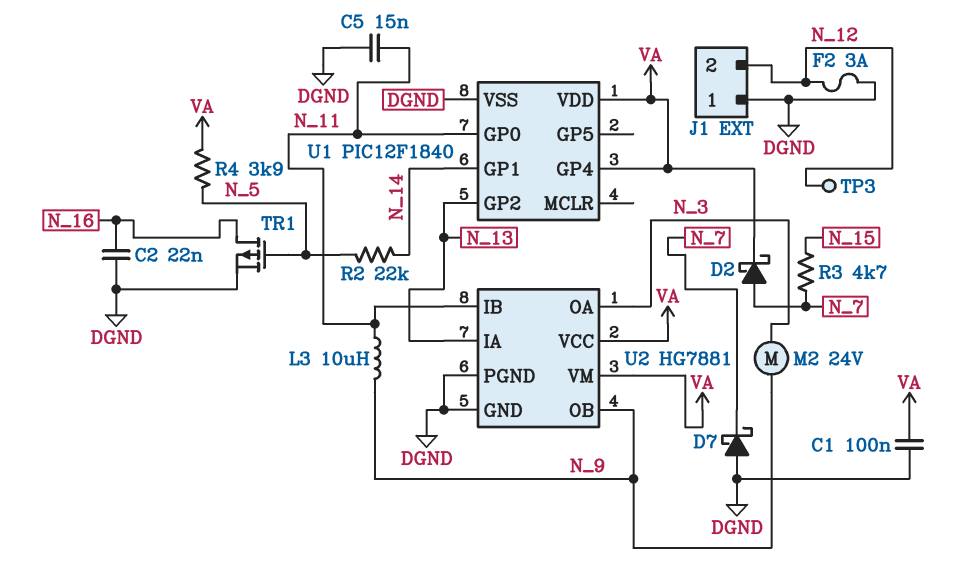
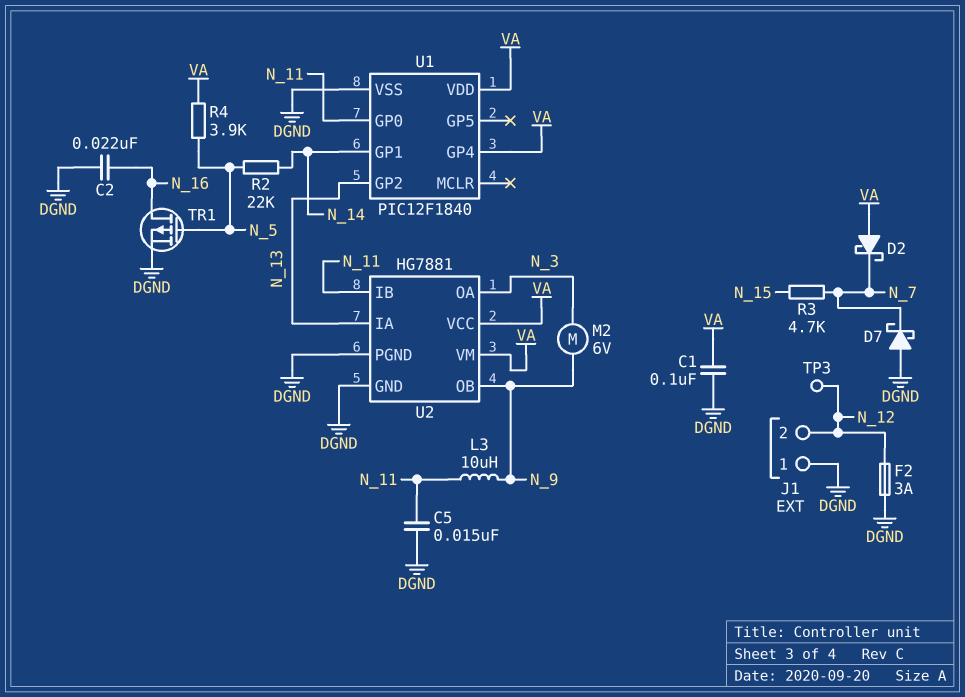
D2: schottky (A N_7, K VA) -> schottky (A VA, K N_7)
M2: motor 24V (N_3, N_9) -> motor 6V (N_3, N_9)

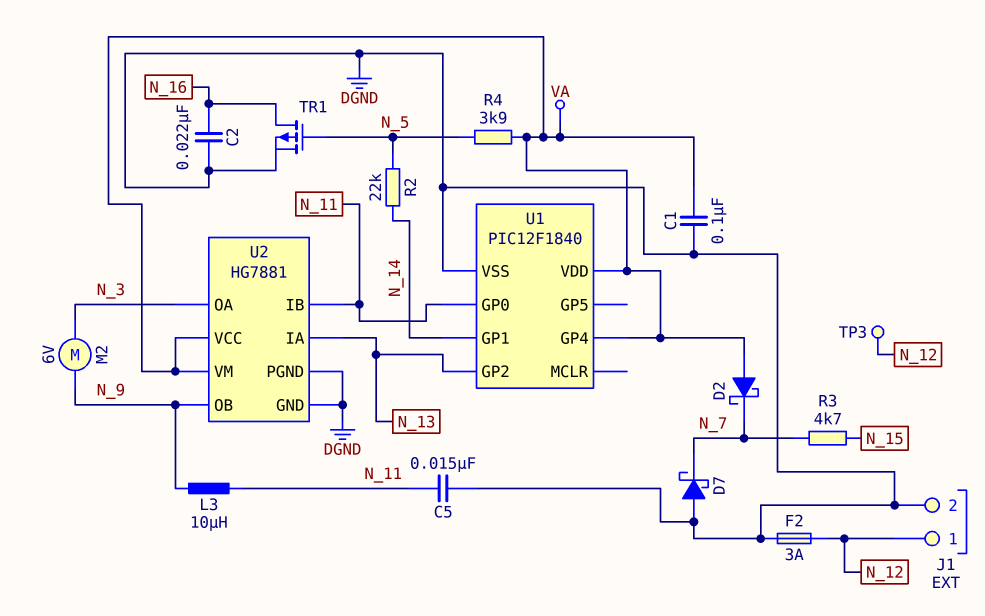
J1 pin 1: DGND -> N_12
J1 pin 2: N_12 -> DGND

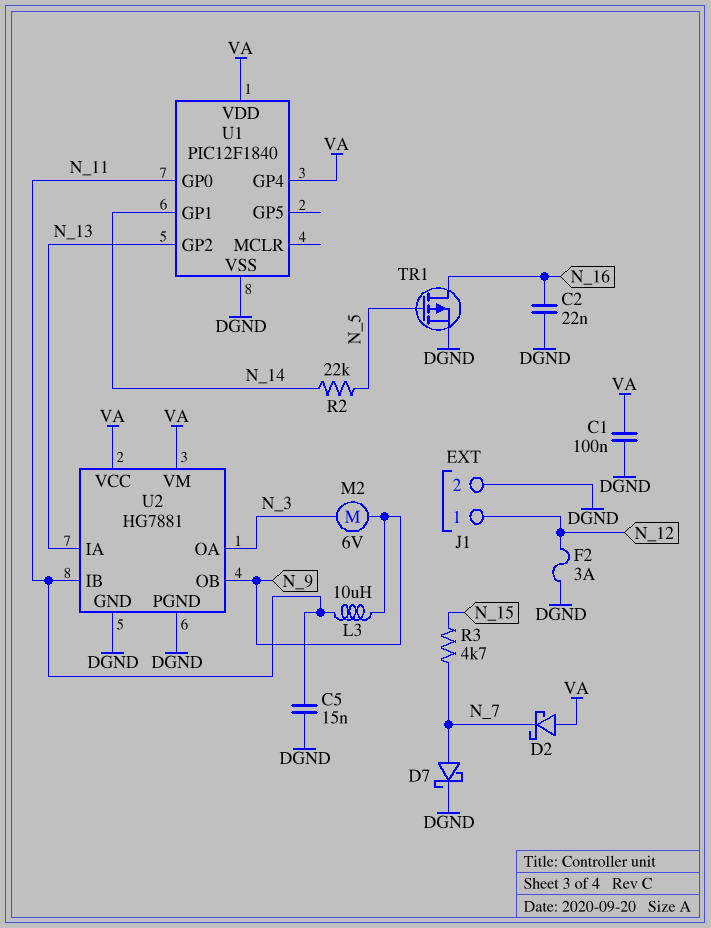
D7: schottky (A DGND, K N_7) -> schottky (A N_7, K DGND)
R4: 3.9k (N_5, VA) -> none
TP3: test point (N_12) -> none

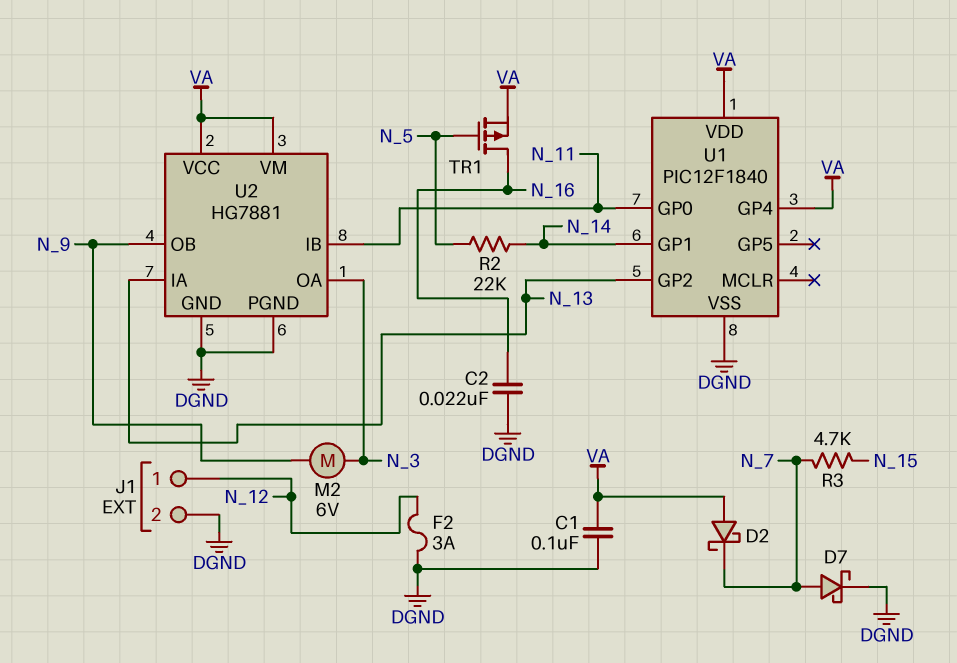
C5: 15nF (DGND, N_11) -> none
L3: 10uH (N_9, N_11) -> none
TR1: PMOS (G N_5, D N_16, S DGND) -> PMOS (G N_5, D N_16, S VA)

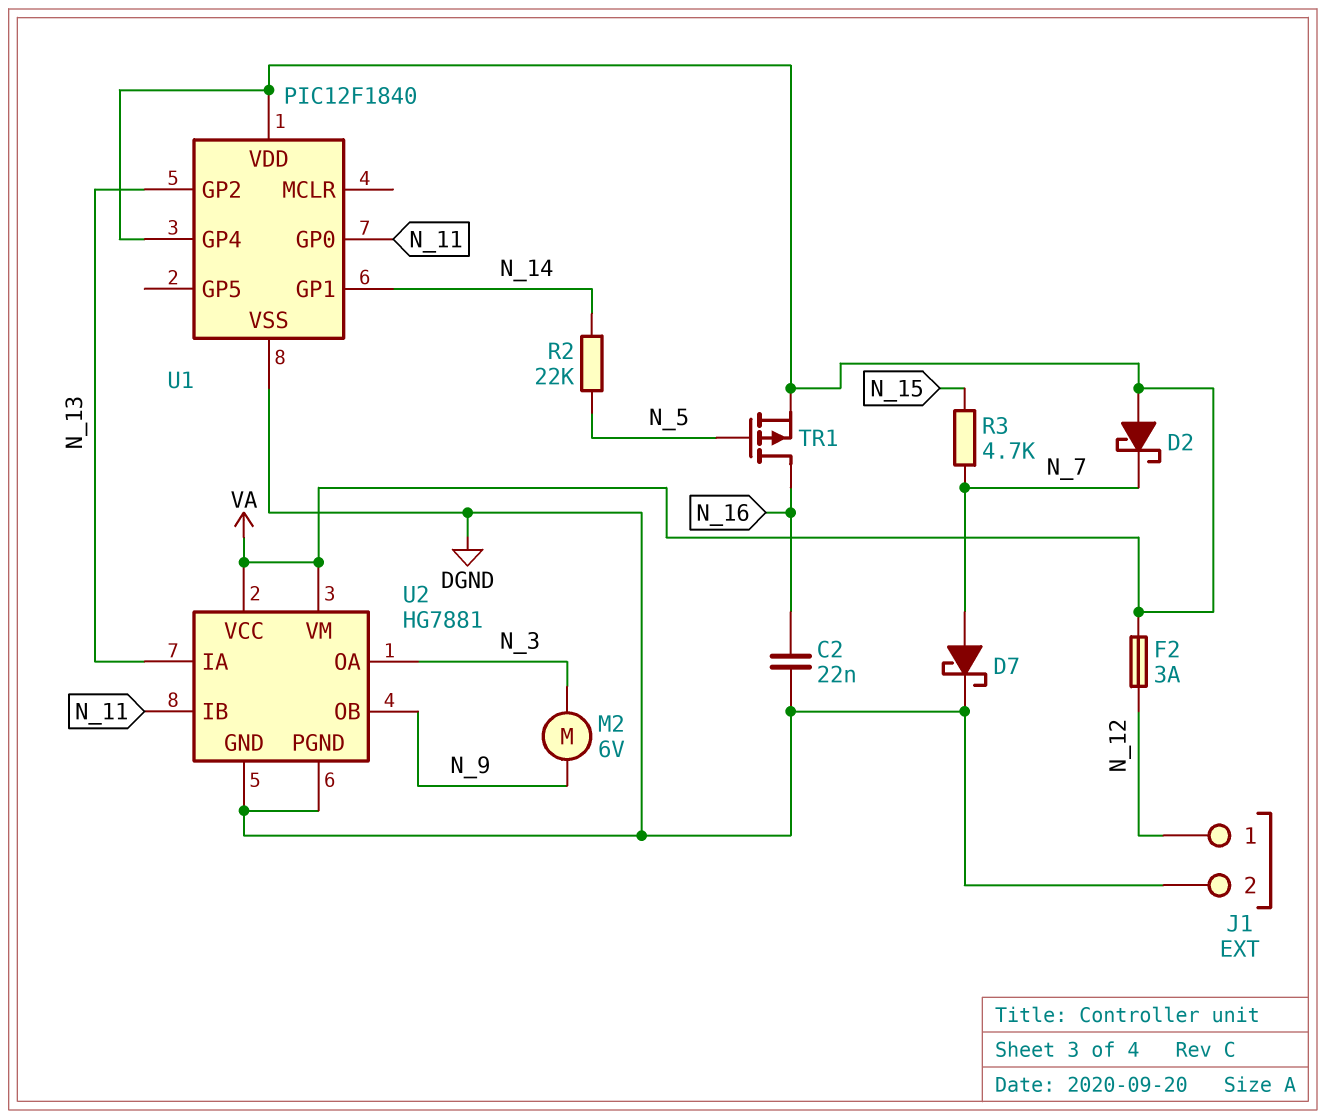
C1: 100nF (DGND, VA) -> none
F2: 3A (DGND, N_12) -> 3A (N_12, VA)

